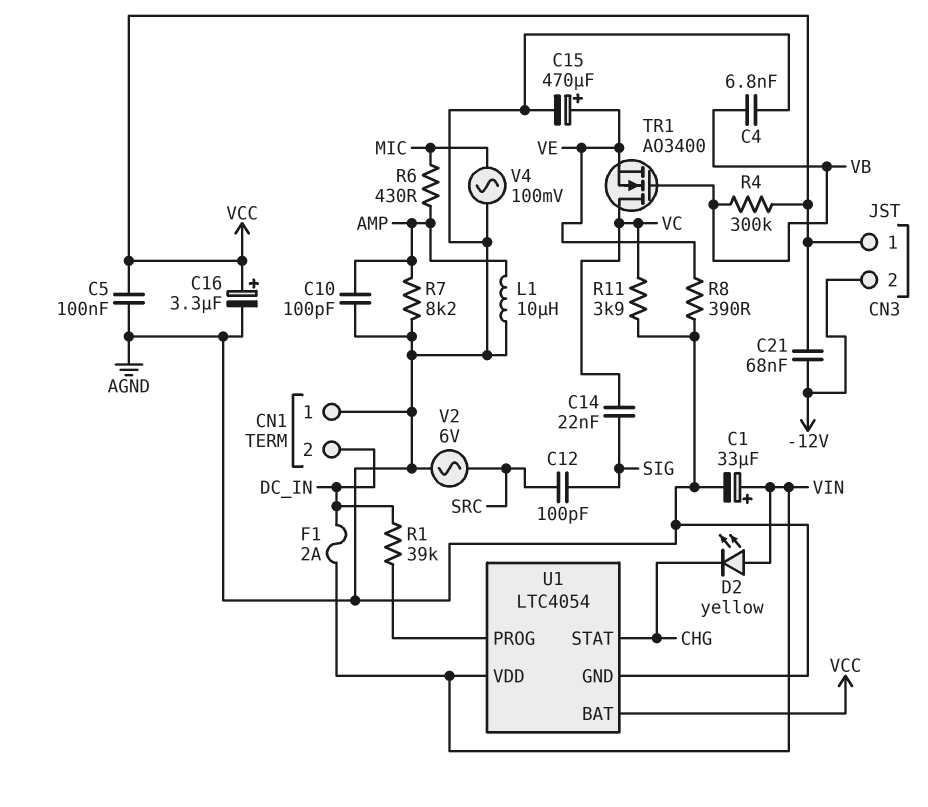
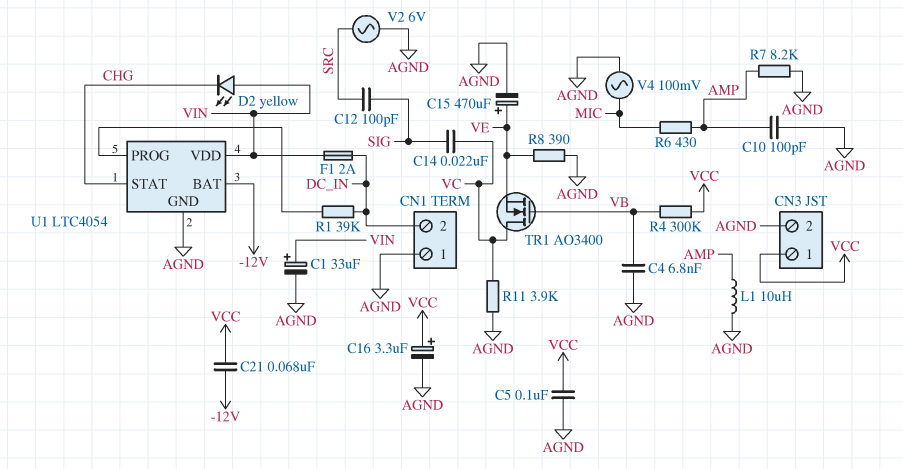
CN3 pin 2: -12V -> AGND
U1 pin BAT: VCC -> -12V

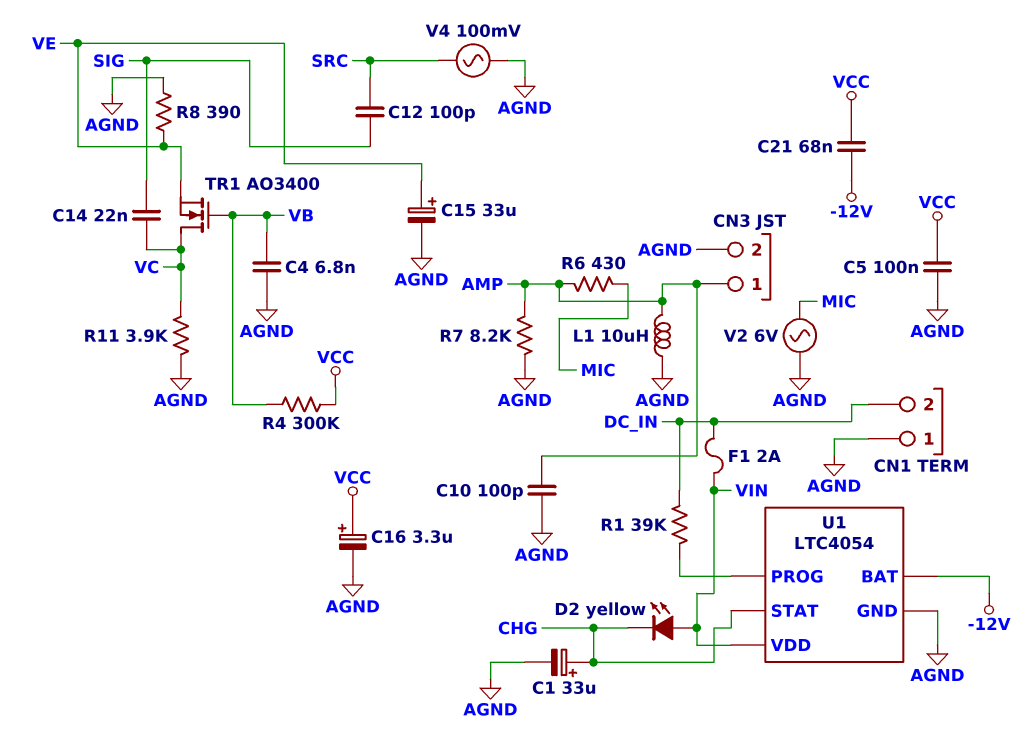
C1: 33uF (plus VIN, minus AGND) -> 33uF (plus CHG, minus AGND)
C15: 470uF (plus VE, minus AGND) -> 33uF (plus VE, minus AGND)
CN3 pin 1: VCC -> AMP
V2: AC 6V (AGND, SRC) -> AC 6V (AGND, MIC)
V4: AC 100mV (AGND, MIC) -> AC 100mV (AGND, SRC)

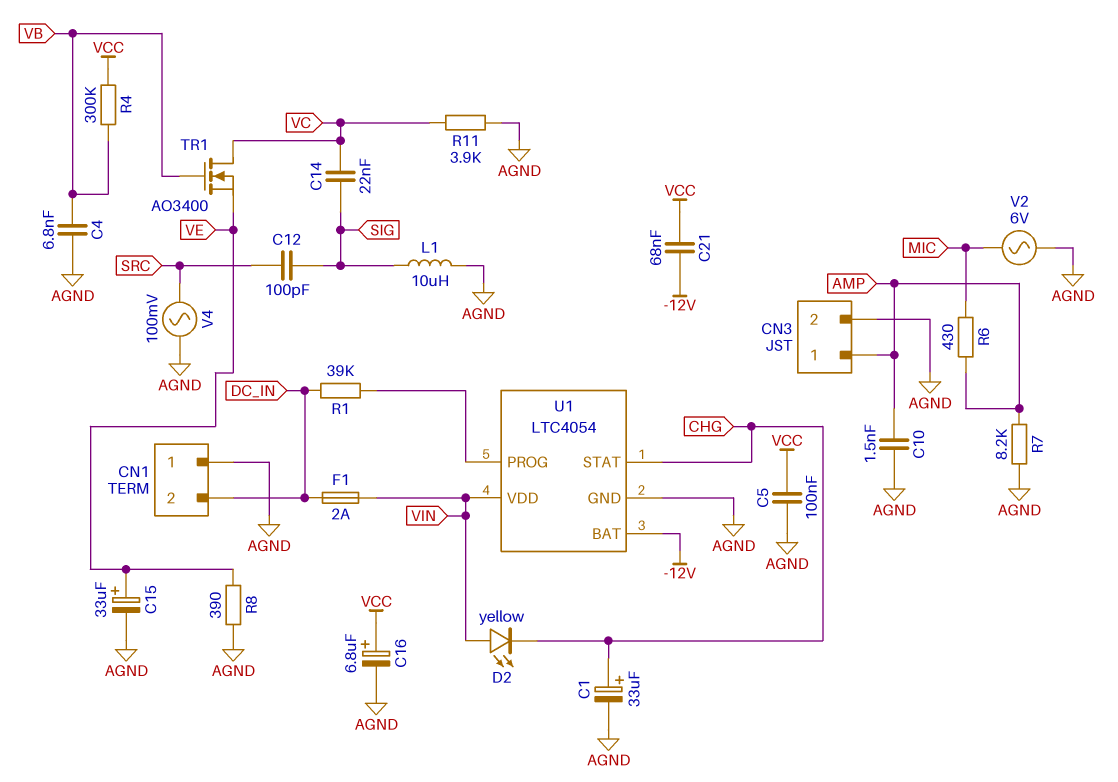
C10: 100pF (AGND, AMP) -> 1.5nF (AGND, AMP)
C16: 3.3uF (plus VCC, minus AGND) -> 6.8uF (plus VCC, minus AGND)
L1: 10uH (AGND, AMP) -> 10uH (AGND, SIG)

